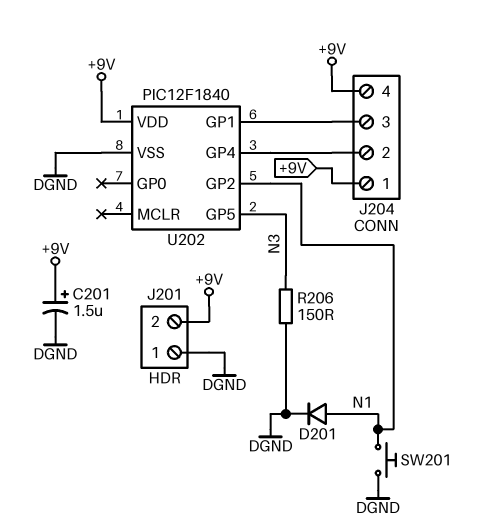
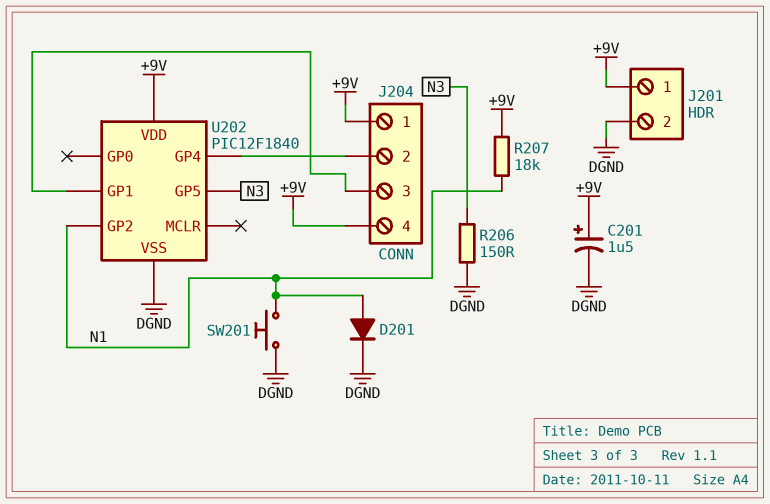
J201 pin 1: DGND -> +9V
J201 pin 2: +9V -> DGND
R207: none -> 18k (+9V, N1)

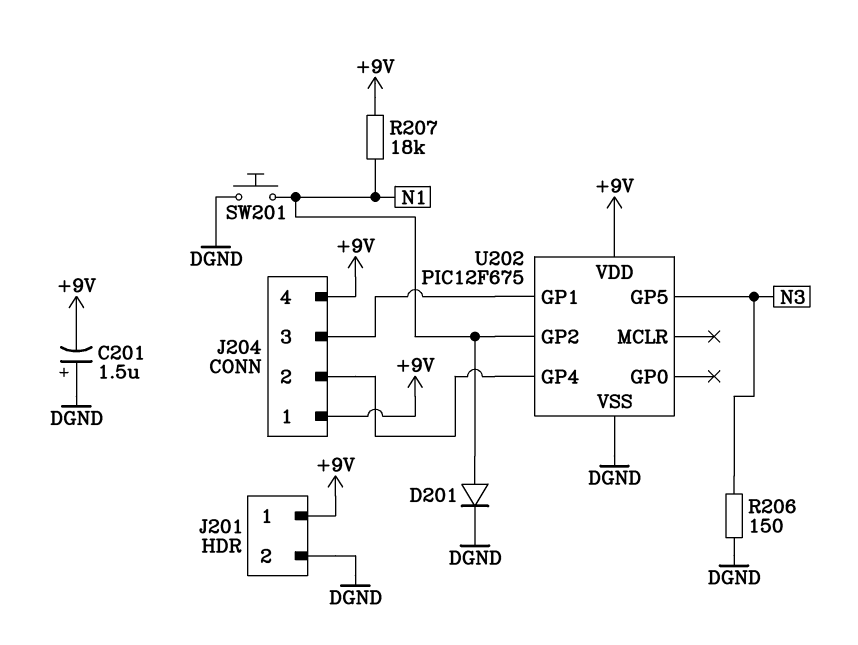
C201: 1.5uF (plus +9V, minus DGND) -> 1.5uF (plus DGND, minus +9V)
U202: PIC12F1840 -> PIC12F675

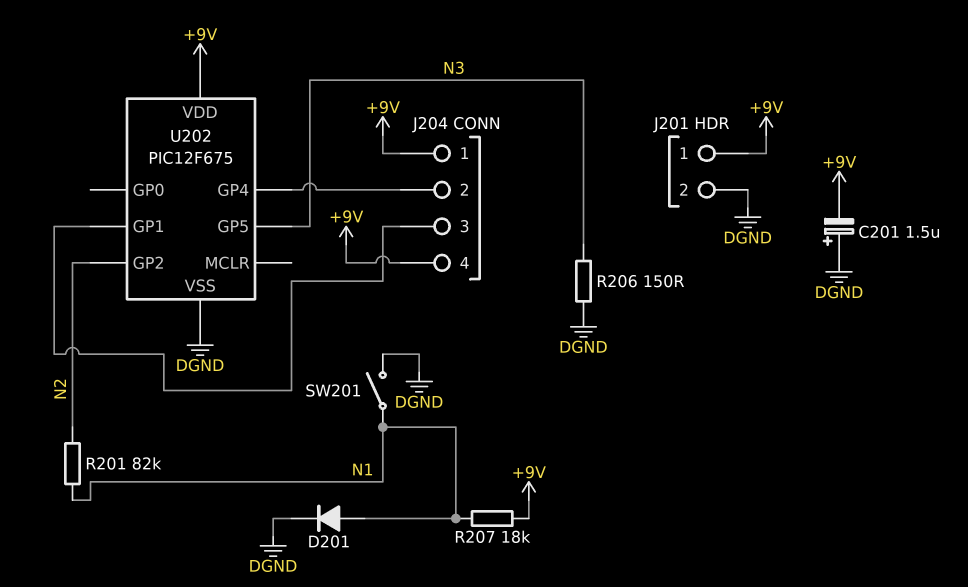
R201: none -> 82k (N1, N2)
SW201: button (DGND, N1) -> switch (DGND, N1)
U202 pin GP2: N1 -> N2

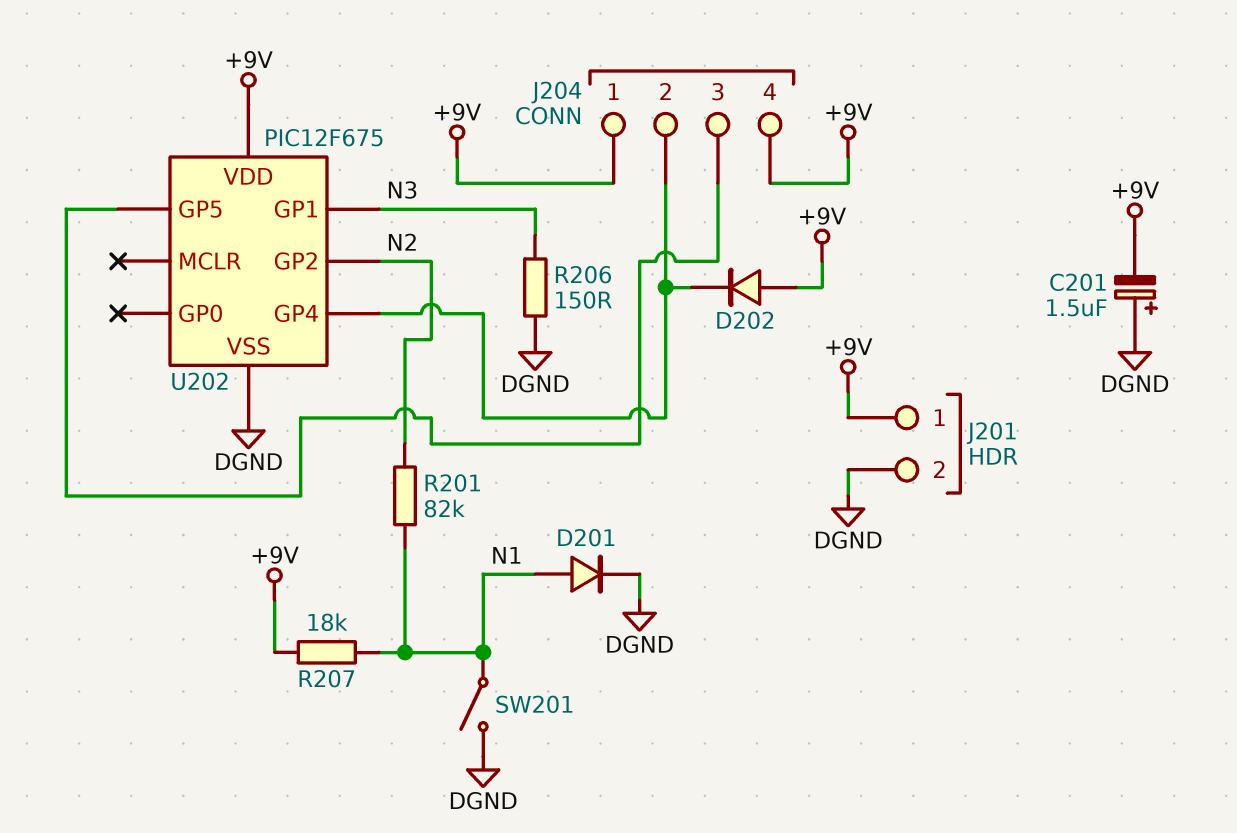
D202: none -> diode (A +9V, K J204/2)
U202 pin GP1: J204/3 -> N3
U202 pin GP5: N3 -> J204/3

